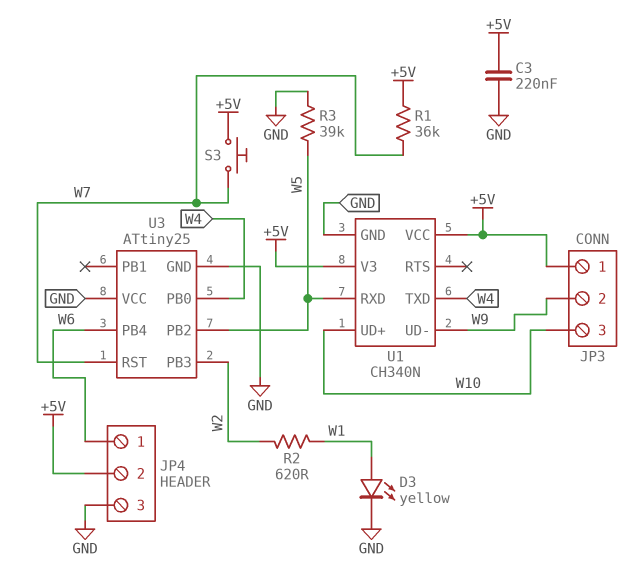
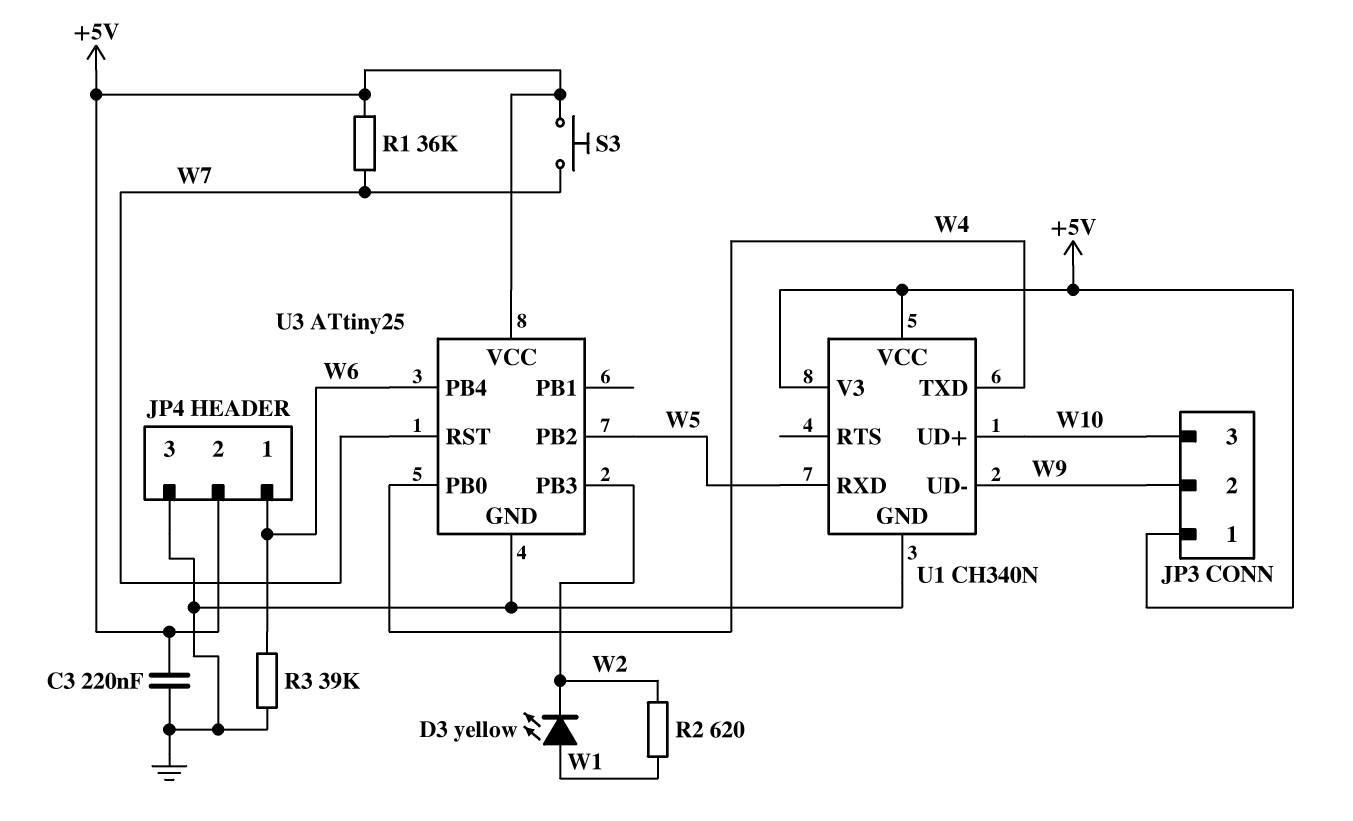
D3: LED yellow (A W1, K GND) -> LED yellow (A W1, K W2)
R3: 39k (GND, W5) -> 39k (GND, W6)
U3 pin VCC: GND -> +5V

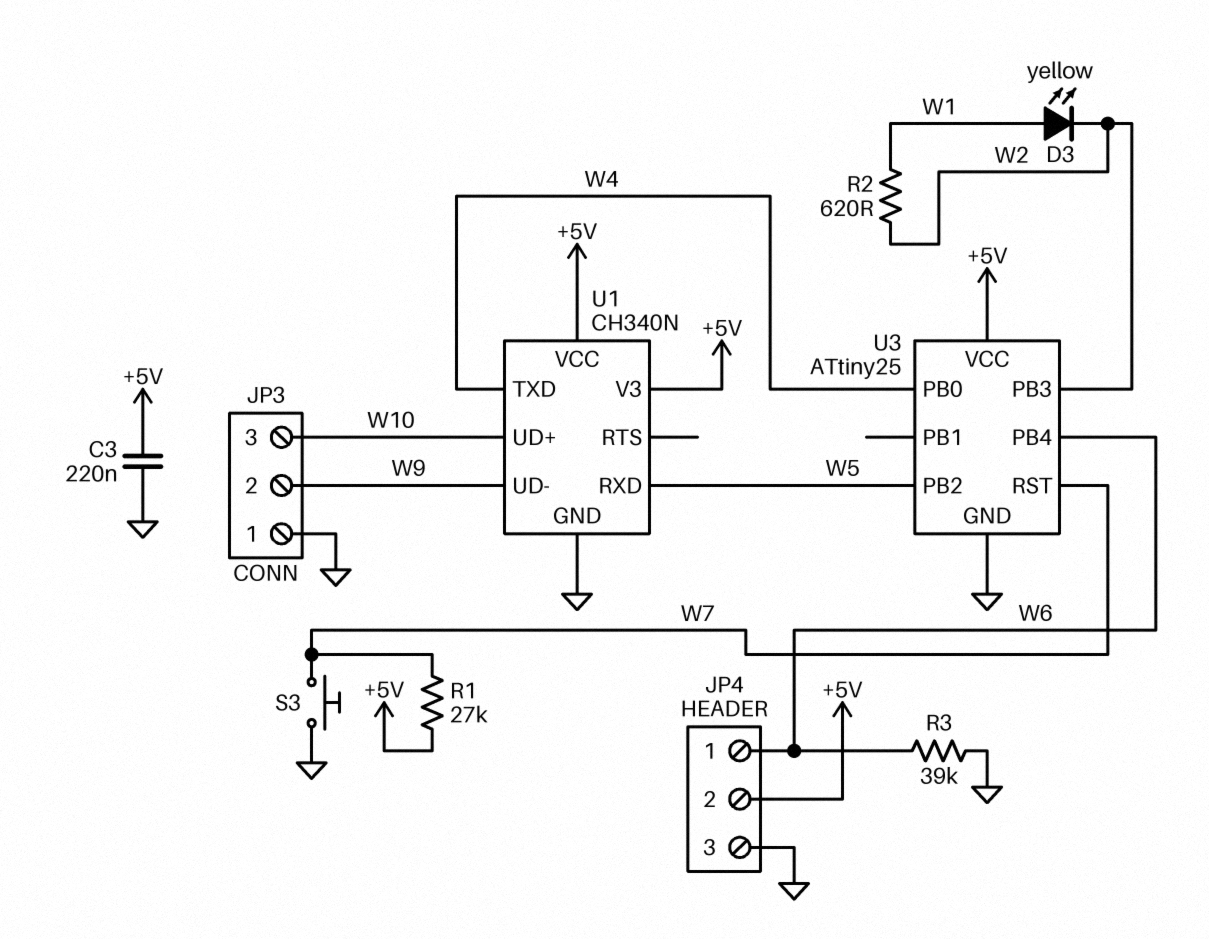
JP3 pin 1: +5V -> GND
R1: 36k (+5V, W7) -> 27k (+5V, W7)
S3: button (+5V, W7) -> button (GND, W7)

